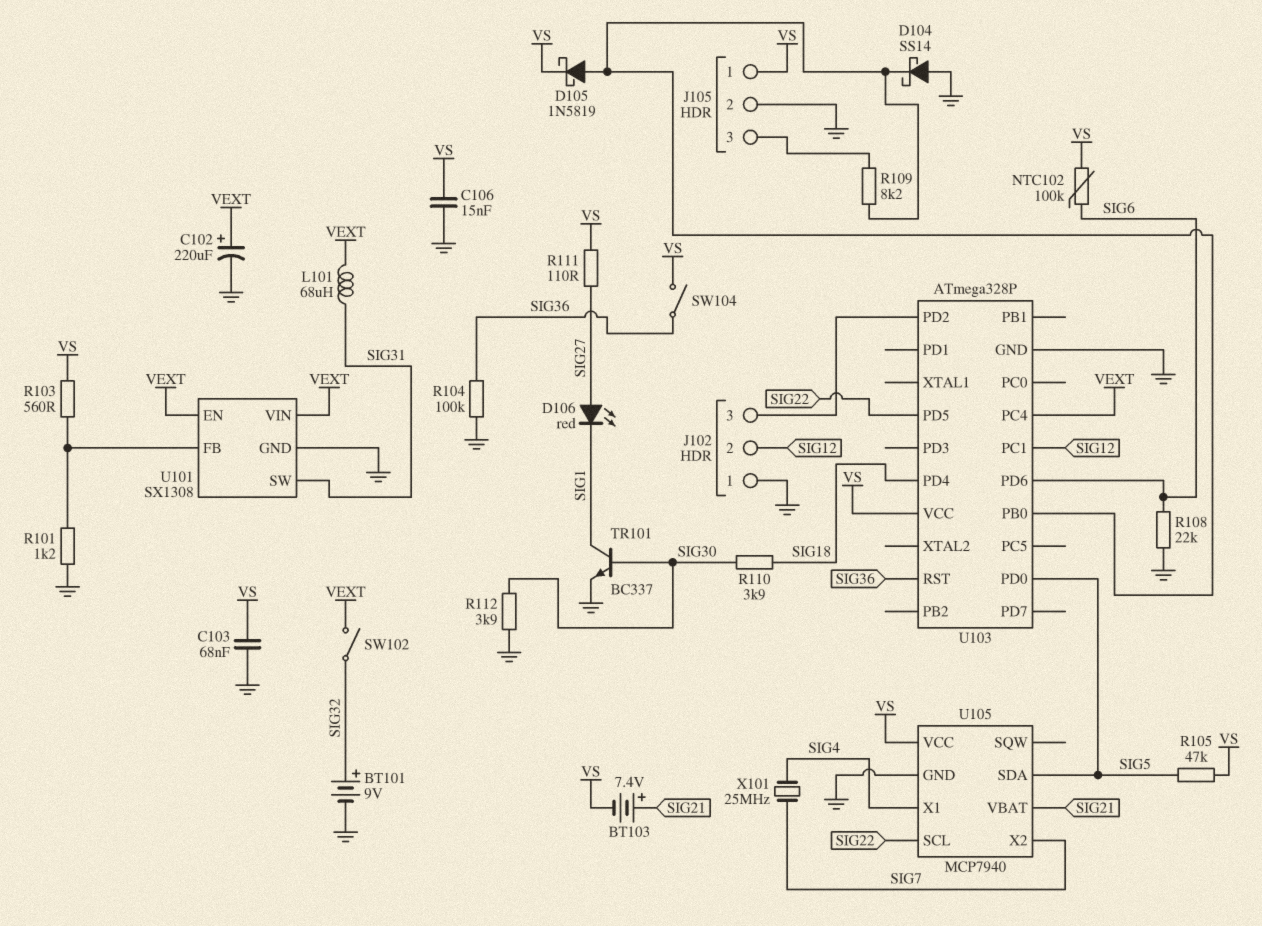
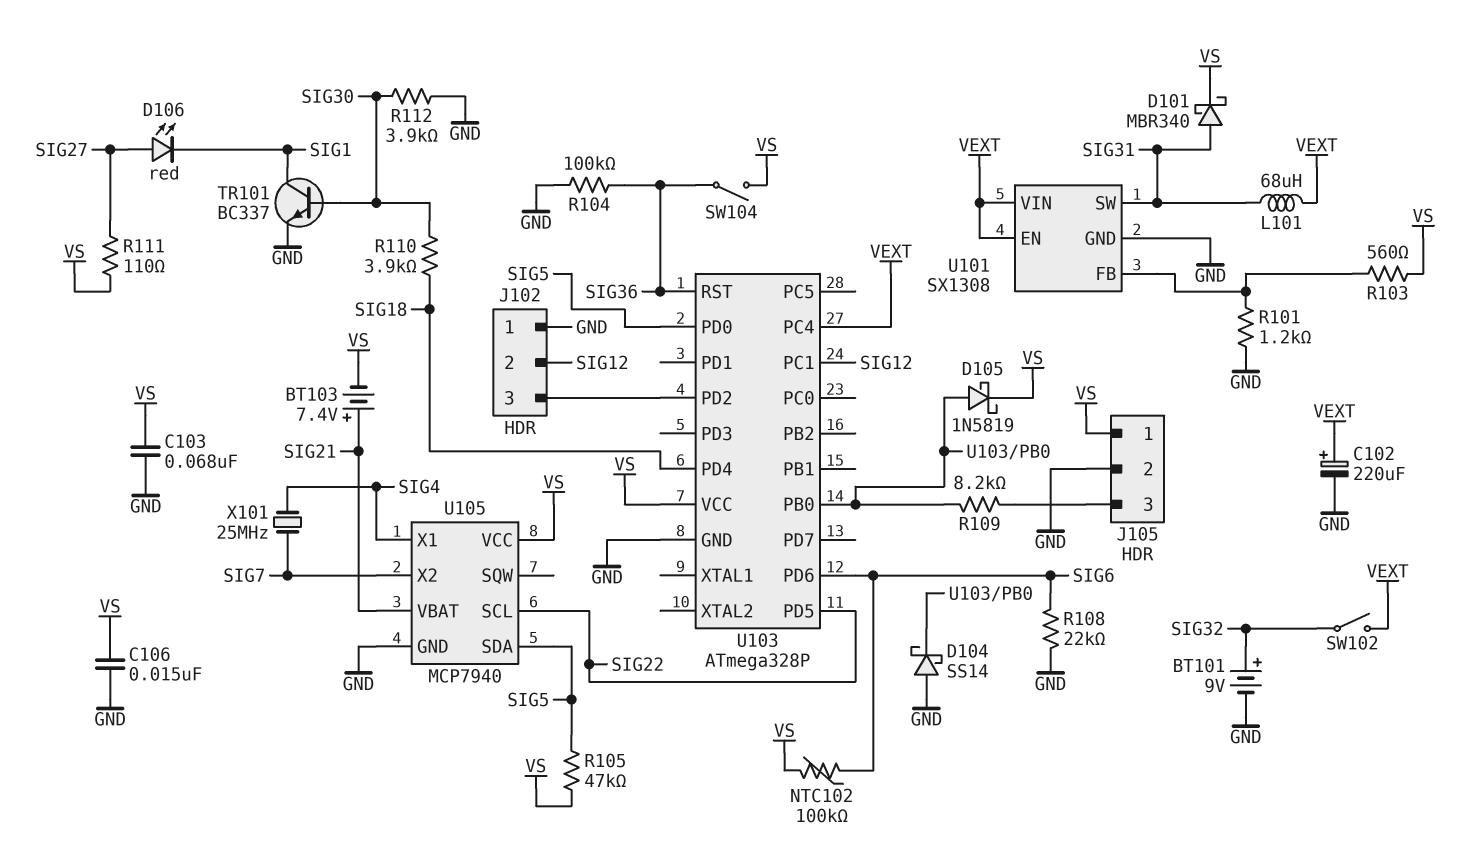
D101: none -> schottky MBR340 (A SIG31, K VS)

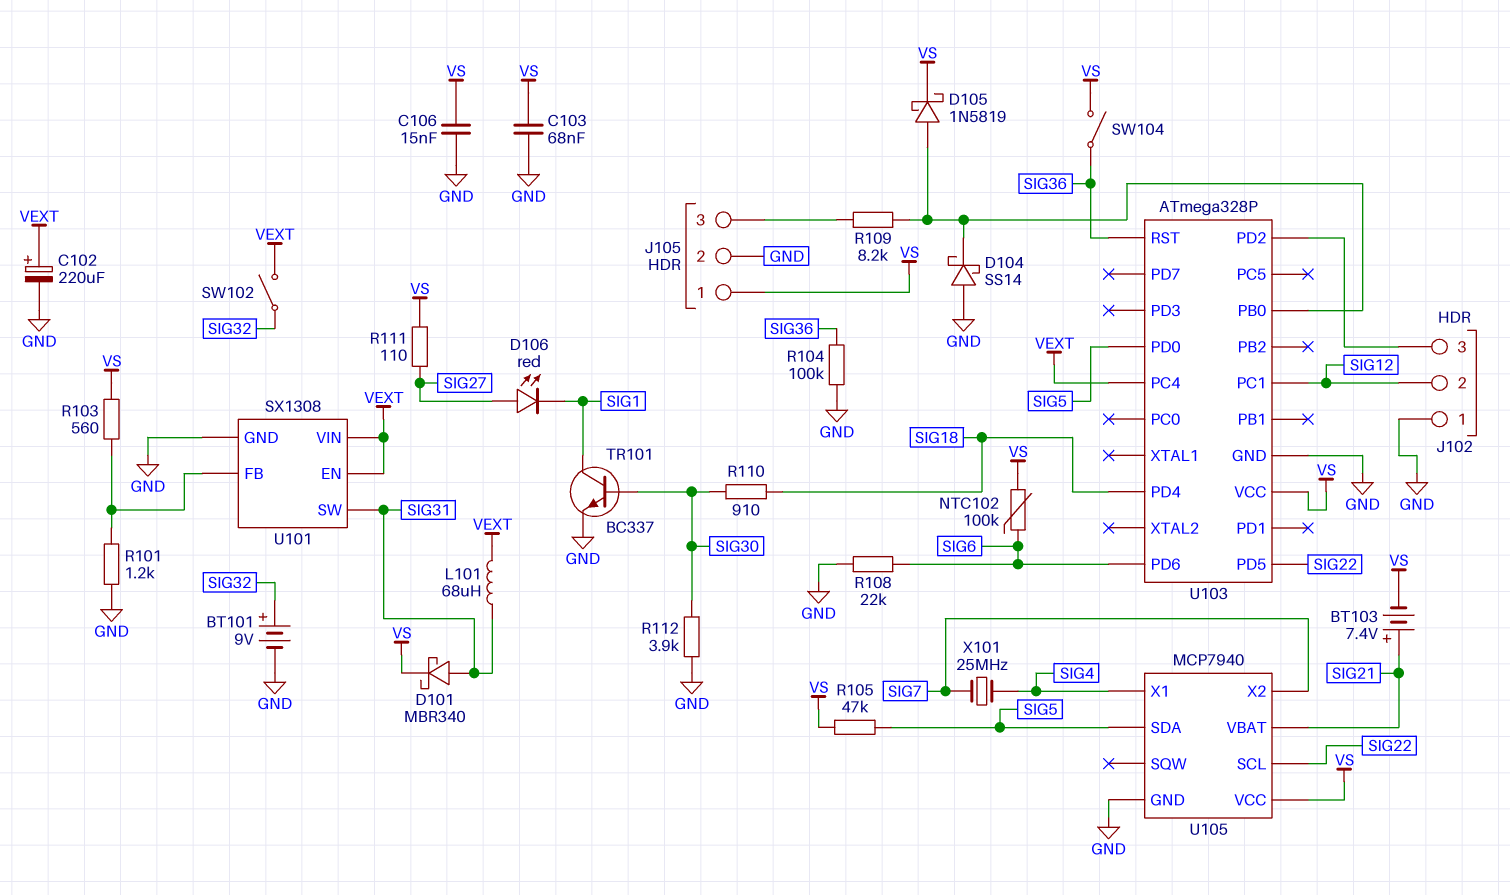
R110: 3.9k (SIG18, SIG30) -> 910 (SIG18, SIG30)

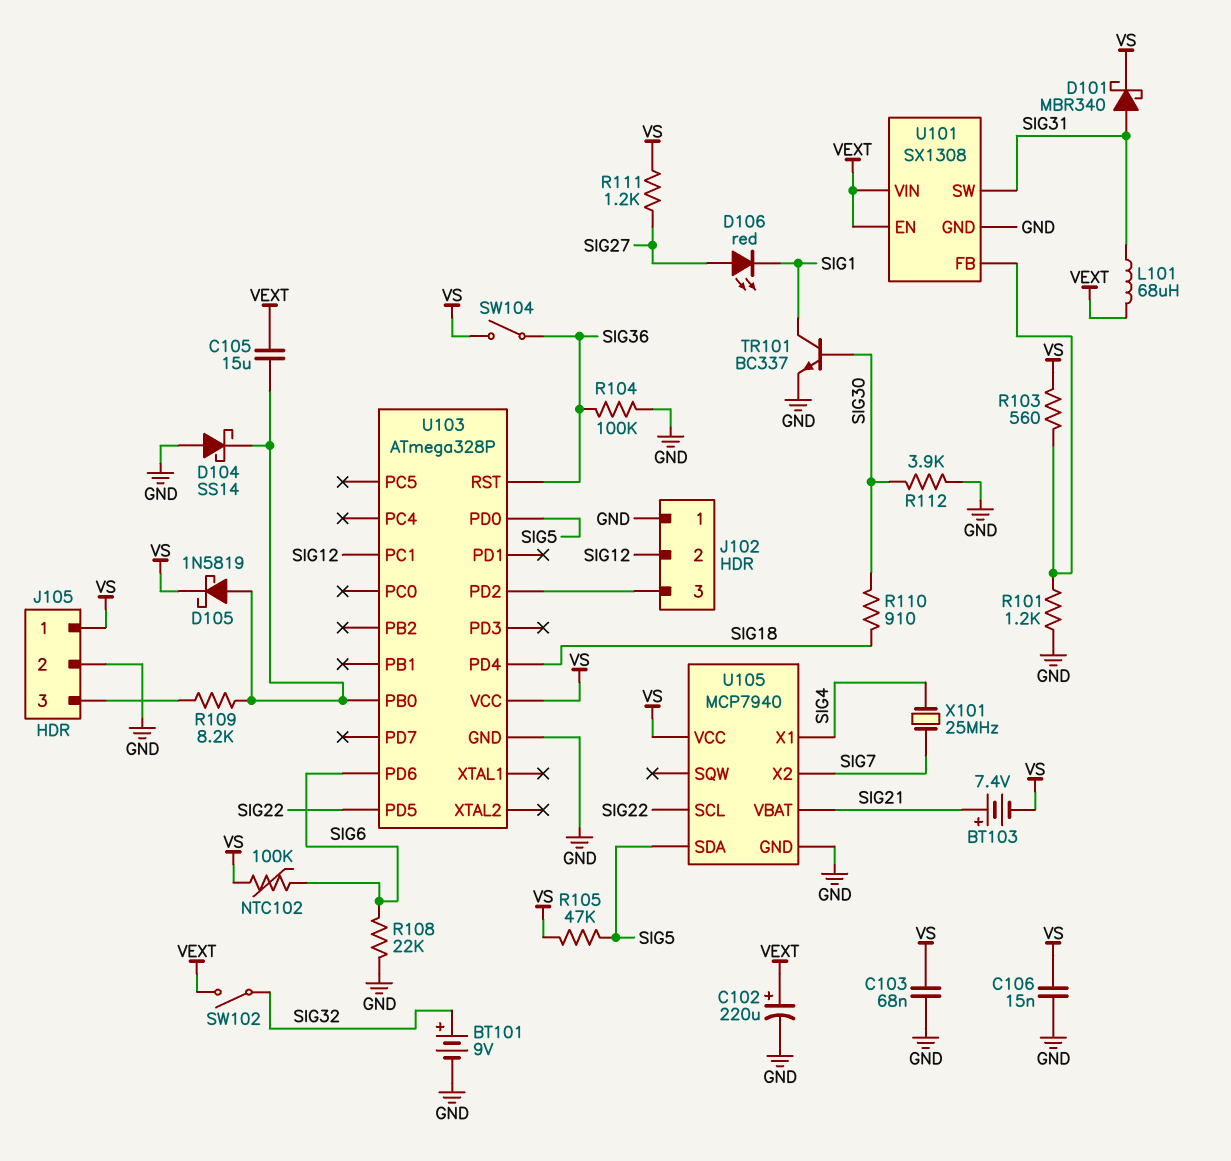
C105: none -> 15uF (U103/PB0, VEXT)
R111: 110 (SIG27, VS) -> 1.2k (SIG27, VS)
U103 pin PC4: VEXT -> none

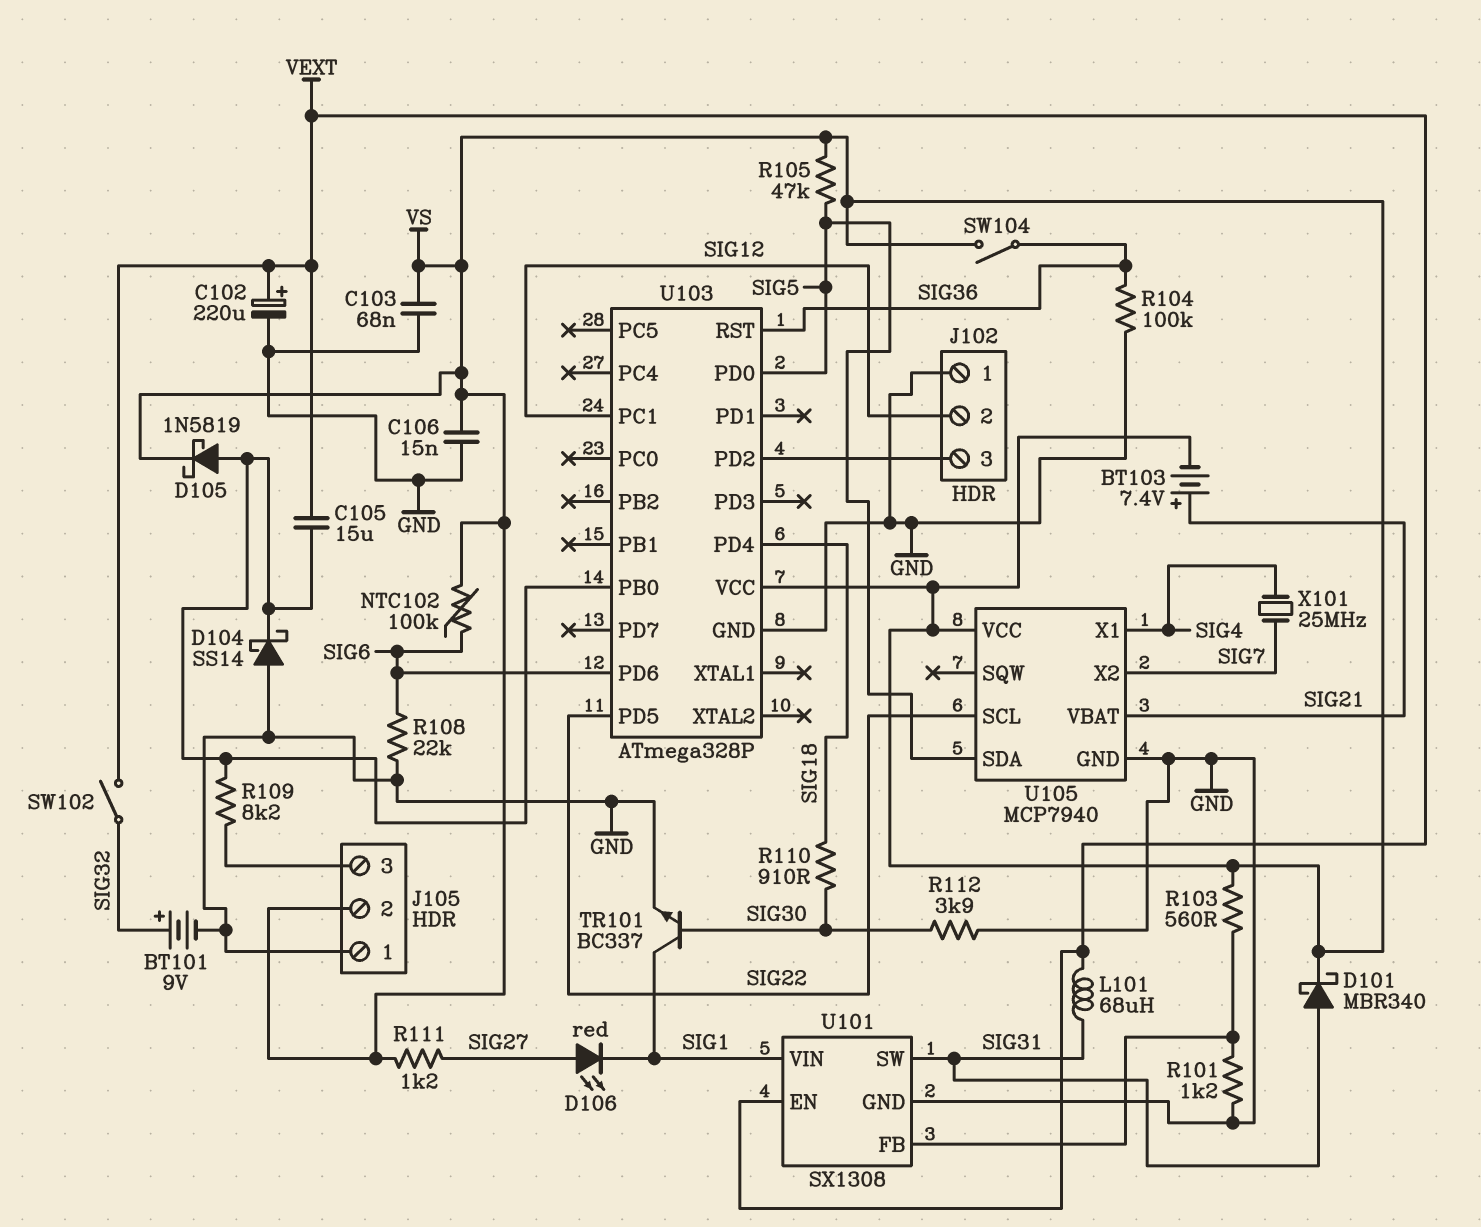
J105 pin 1: VS -> GND
J105 pin 2: GND -> VS
U101 pin VIN: VEXT -> SIG1

